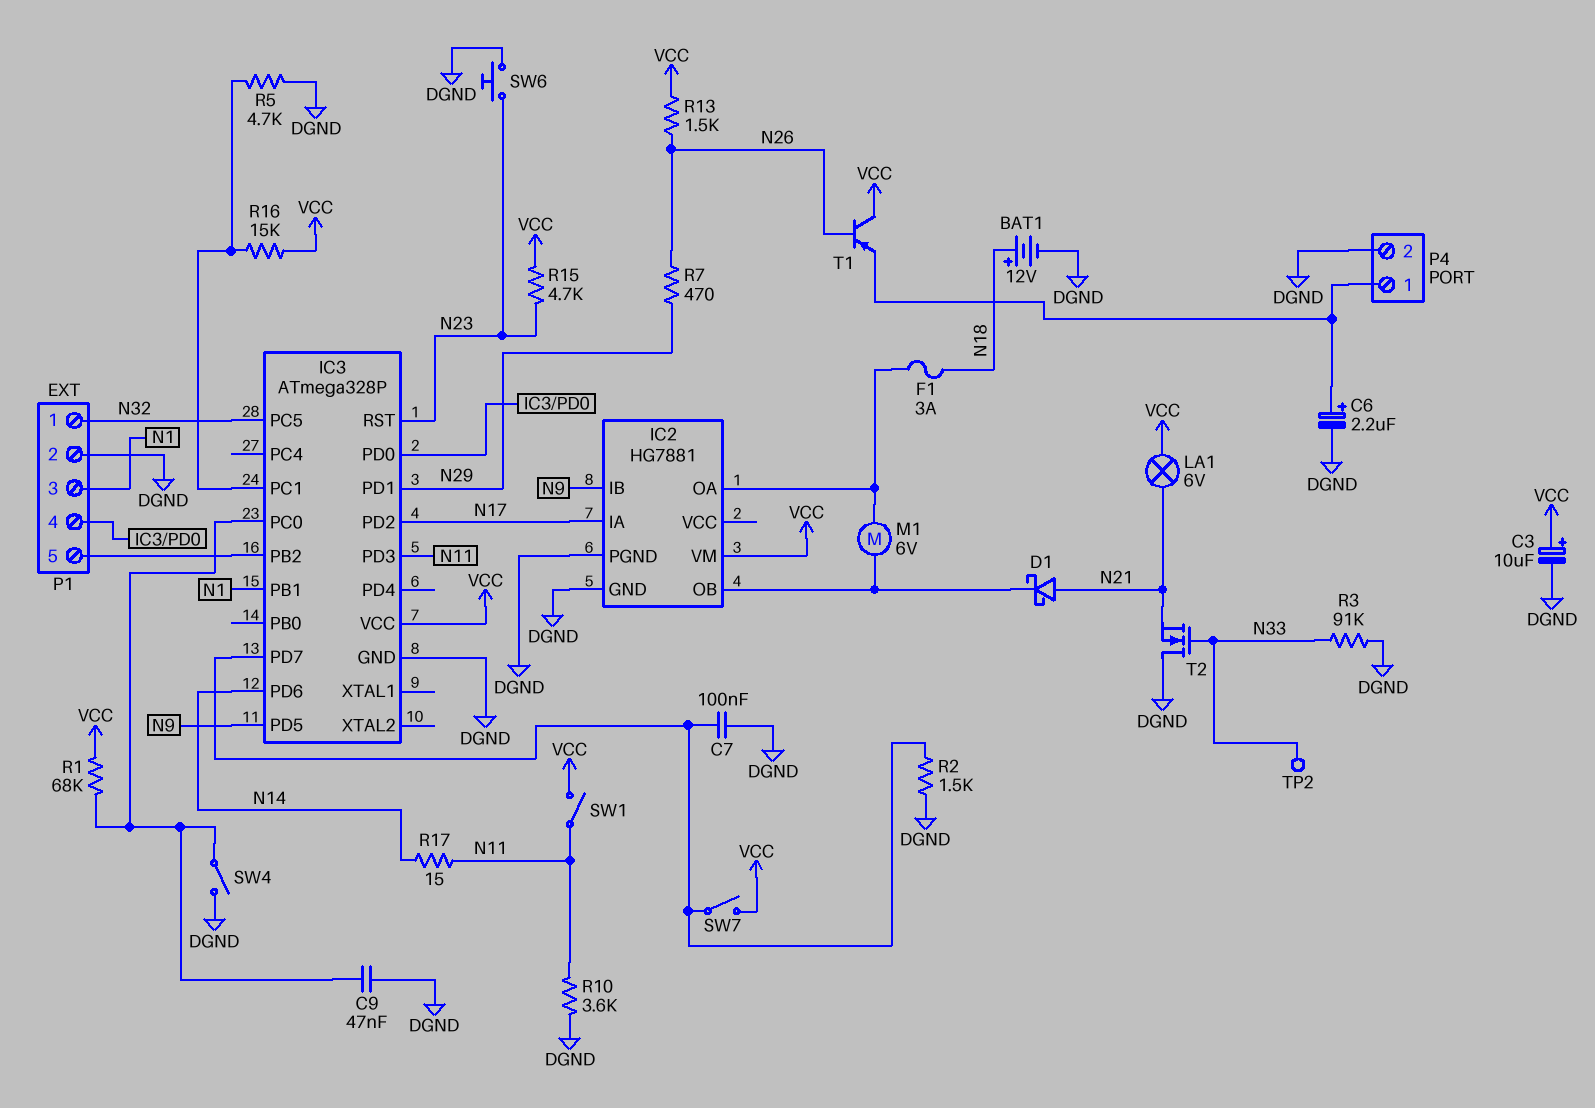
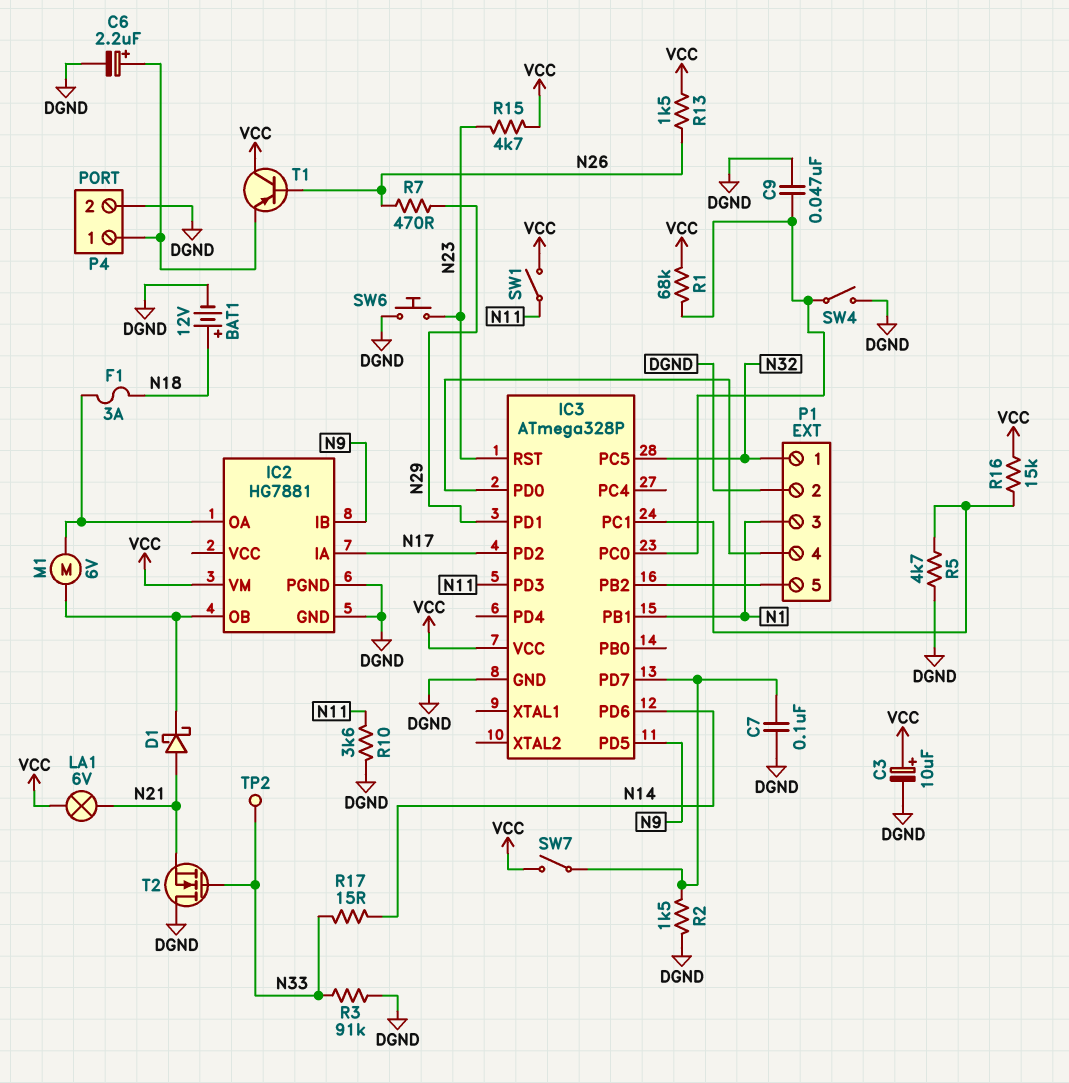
R17: 15 (N11, N14) -> 15 (N14, N33)

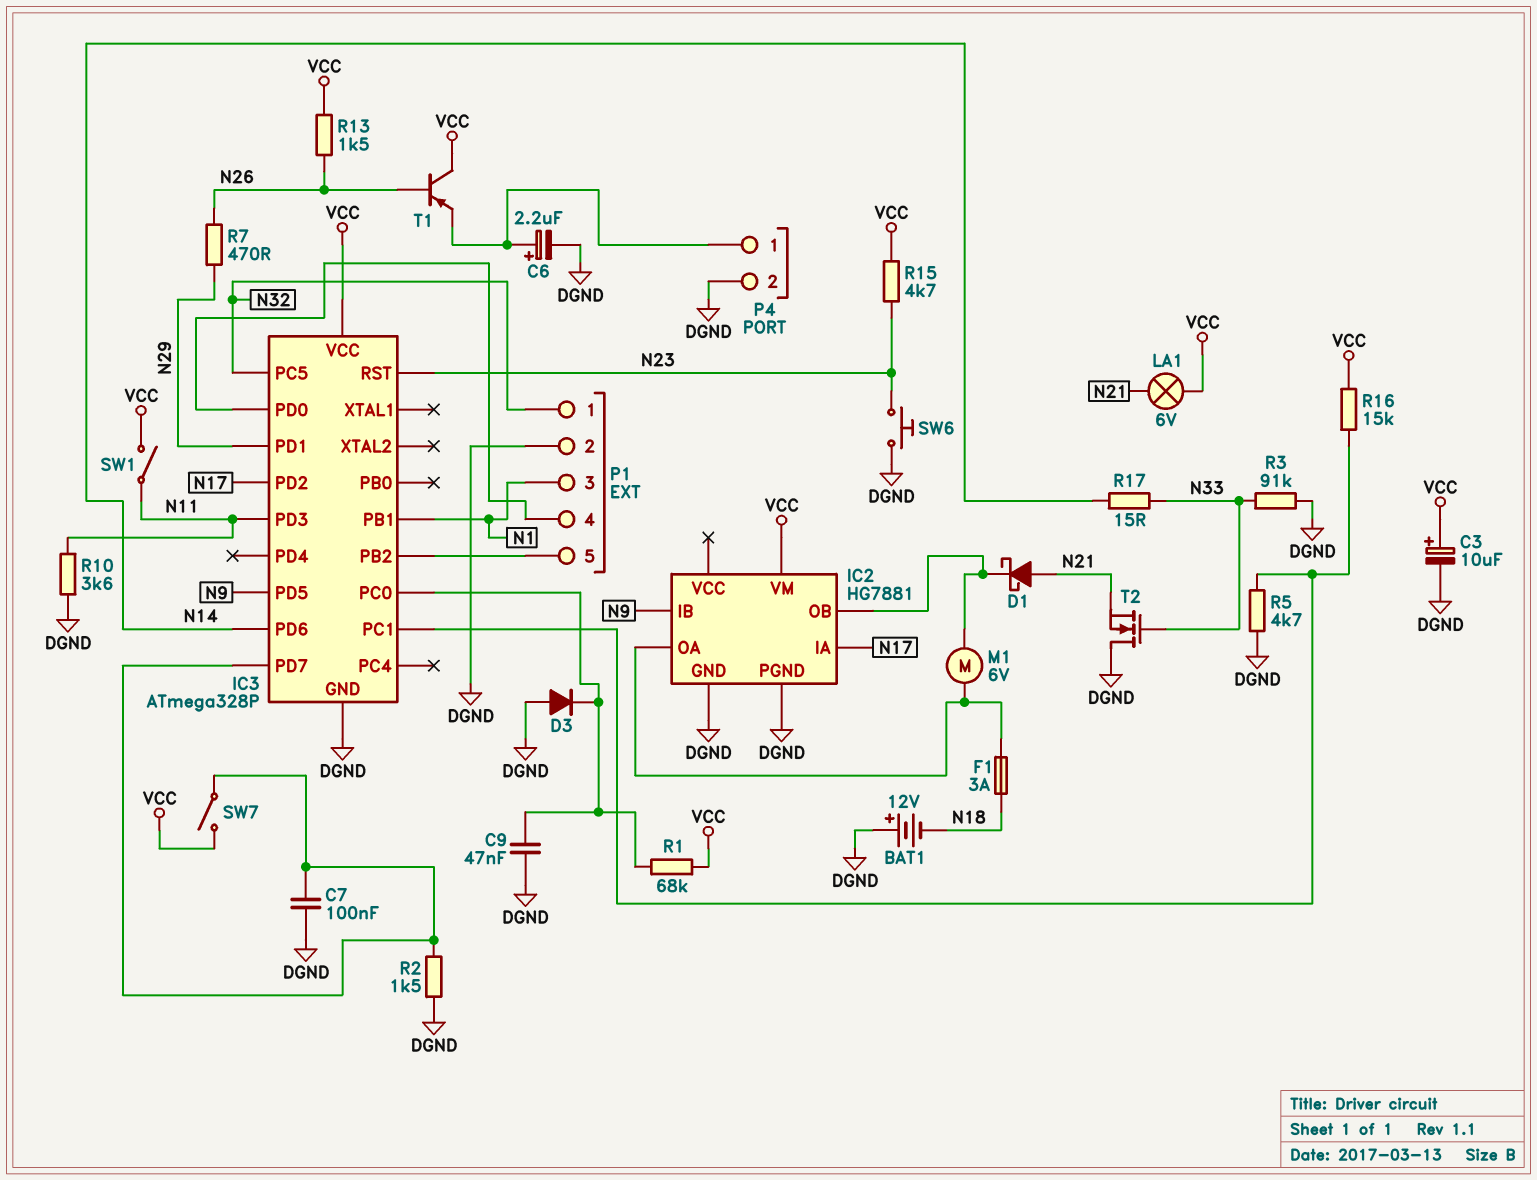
BAT1: 12V (plus N18, minus DGND) -> 12V (plus DGND, minus N18)
D3: none -> diode (A DGND, K IC3/PC0)
SW4: switch (DGND, IC3/PC0) -> none
TP2: test point (N33) -> none

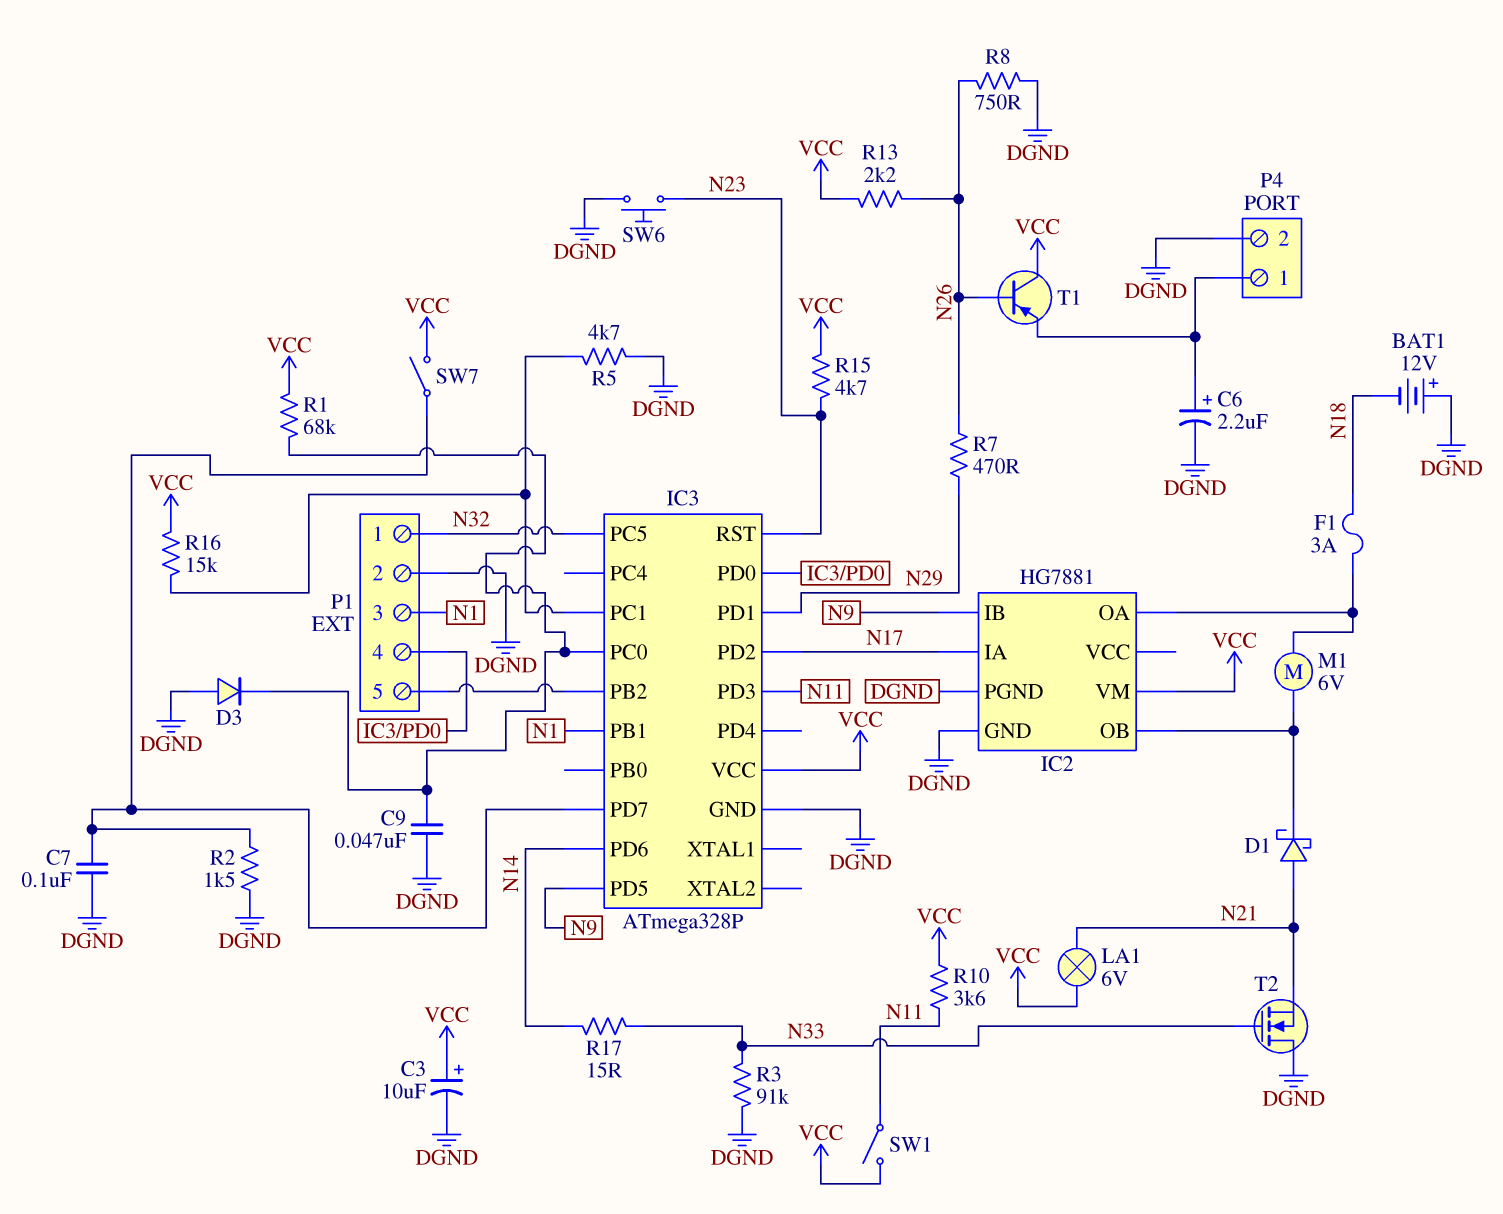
R8: none -> 750 (DGND, N26)
R10: 3.6k (DGND, N11) -> 3.6k (N11, VCC)
R13: 1.5k (N26, VCC) -> 2.2k (N26, VCC)

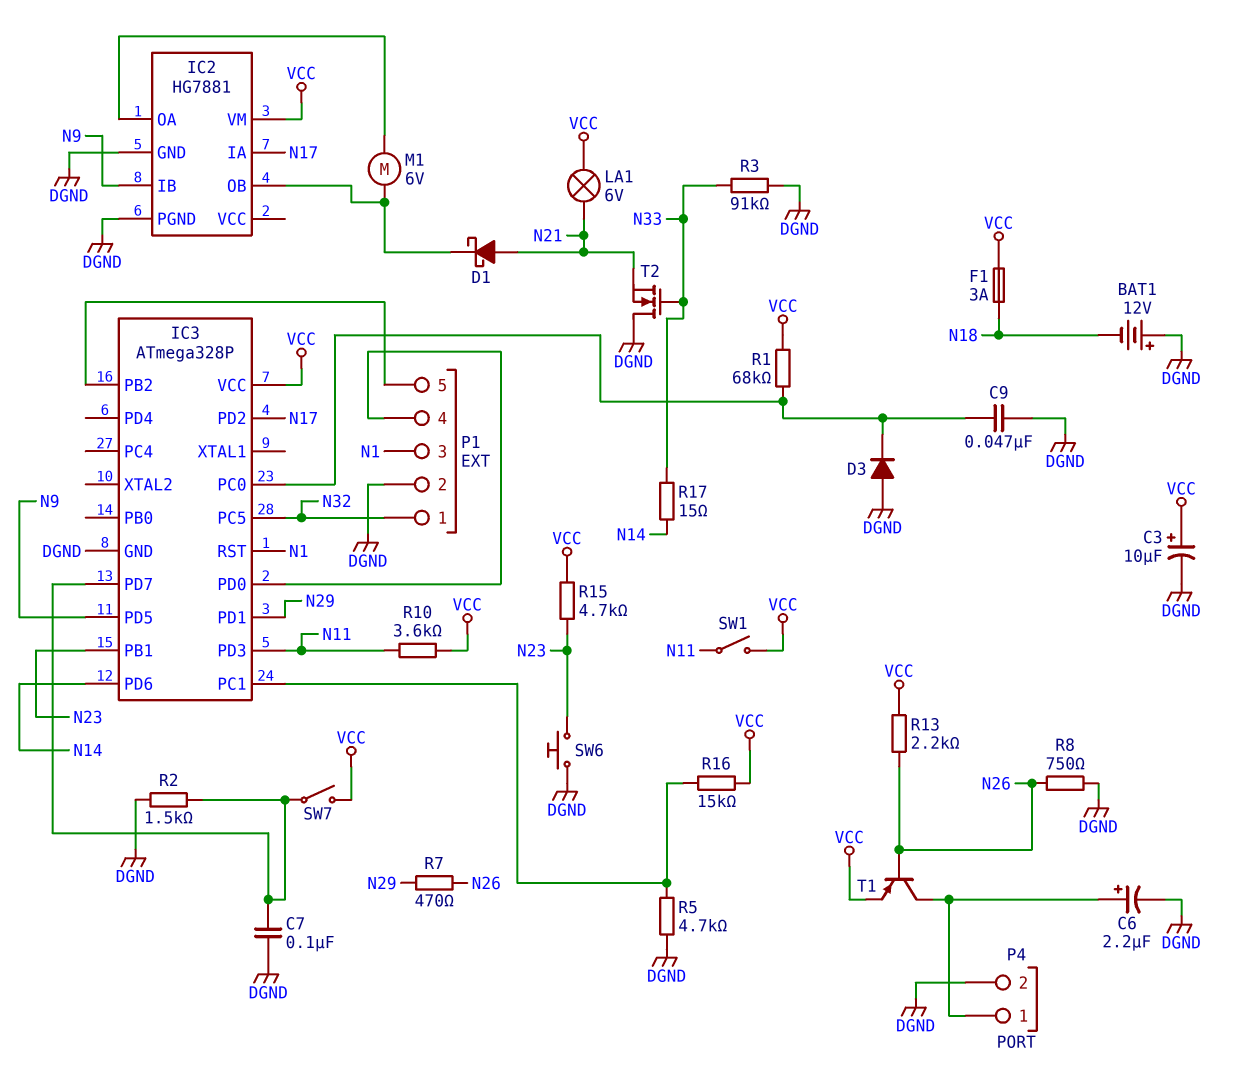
F1: 3A (IC2/OA, N18) -> 3A (N18, VCC)
IC3 pin PB1: N1 -> N23
IC3 pin RST: N23 -> N1
T1: PNP (B N26, C VCC, E P4/1) -> PNP (B N26, C P4/1, E VCC)

